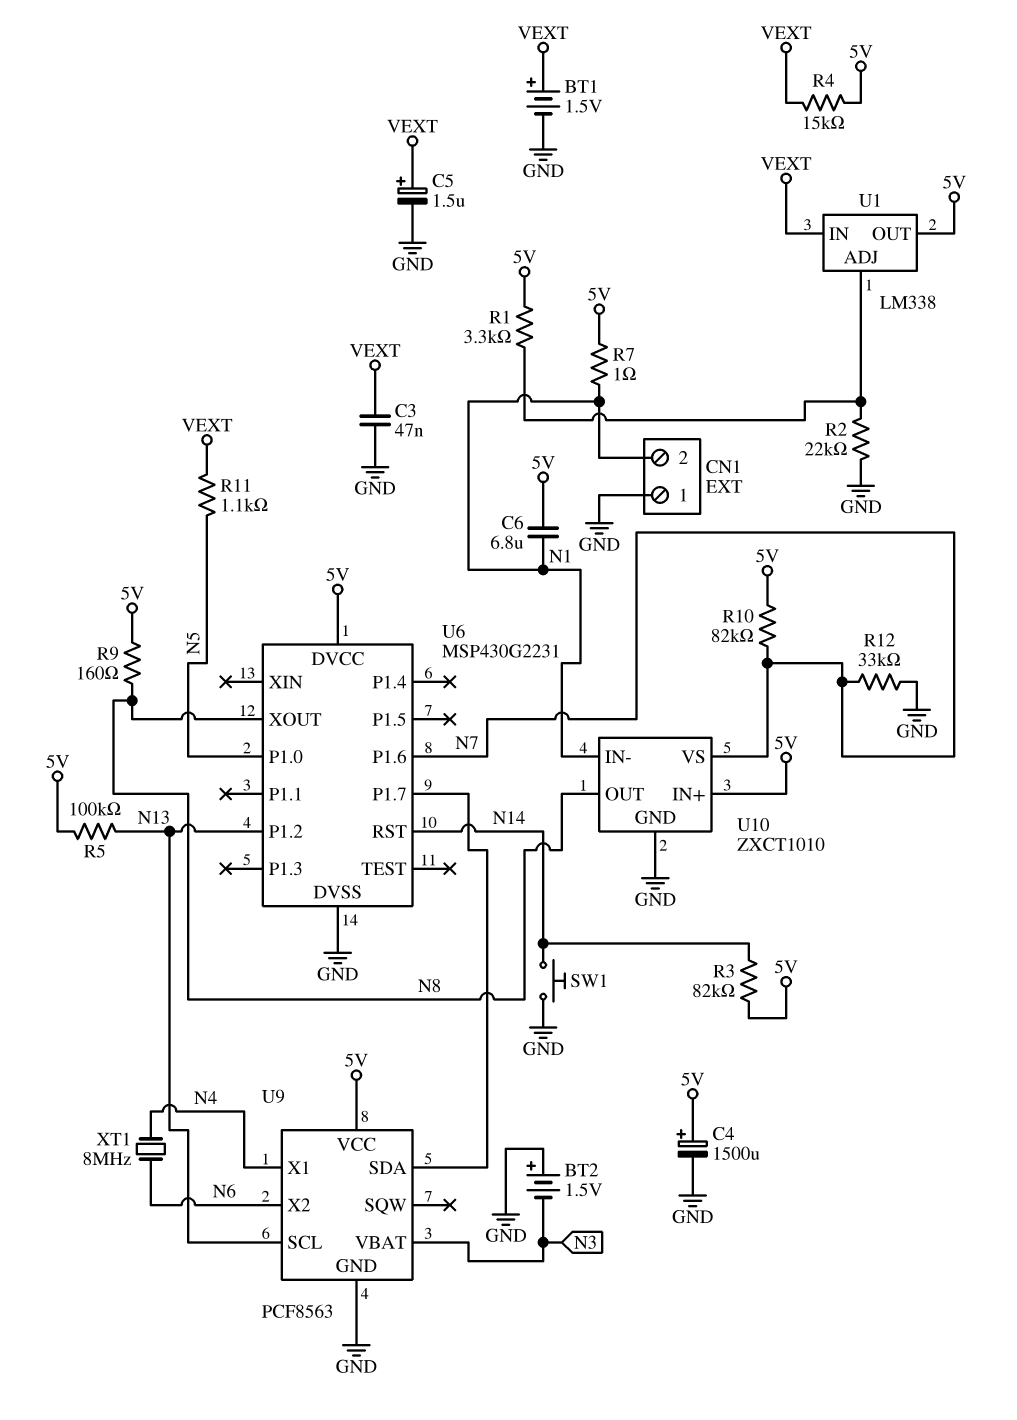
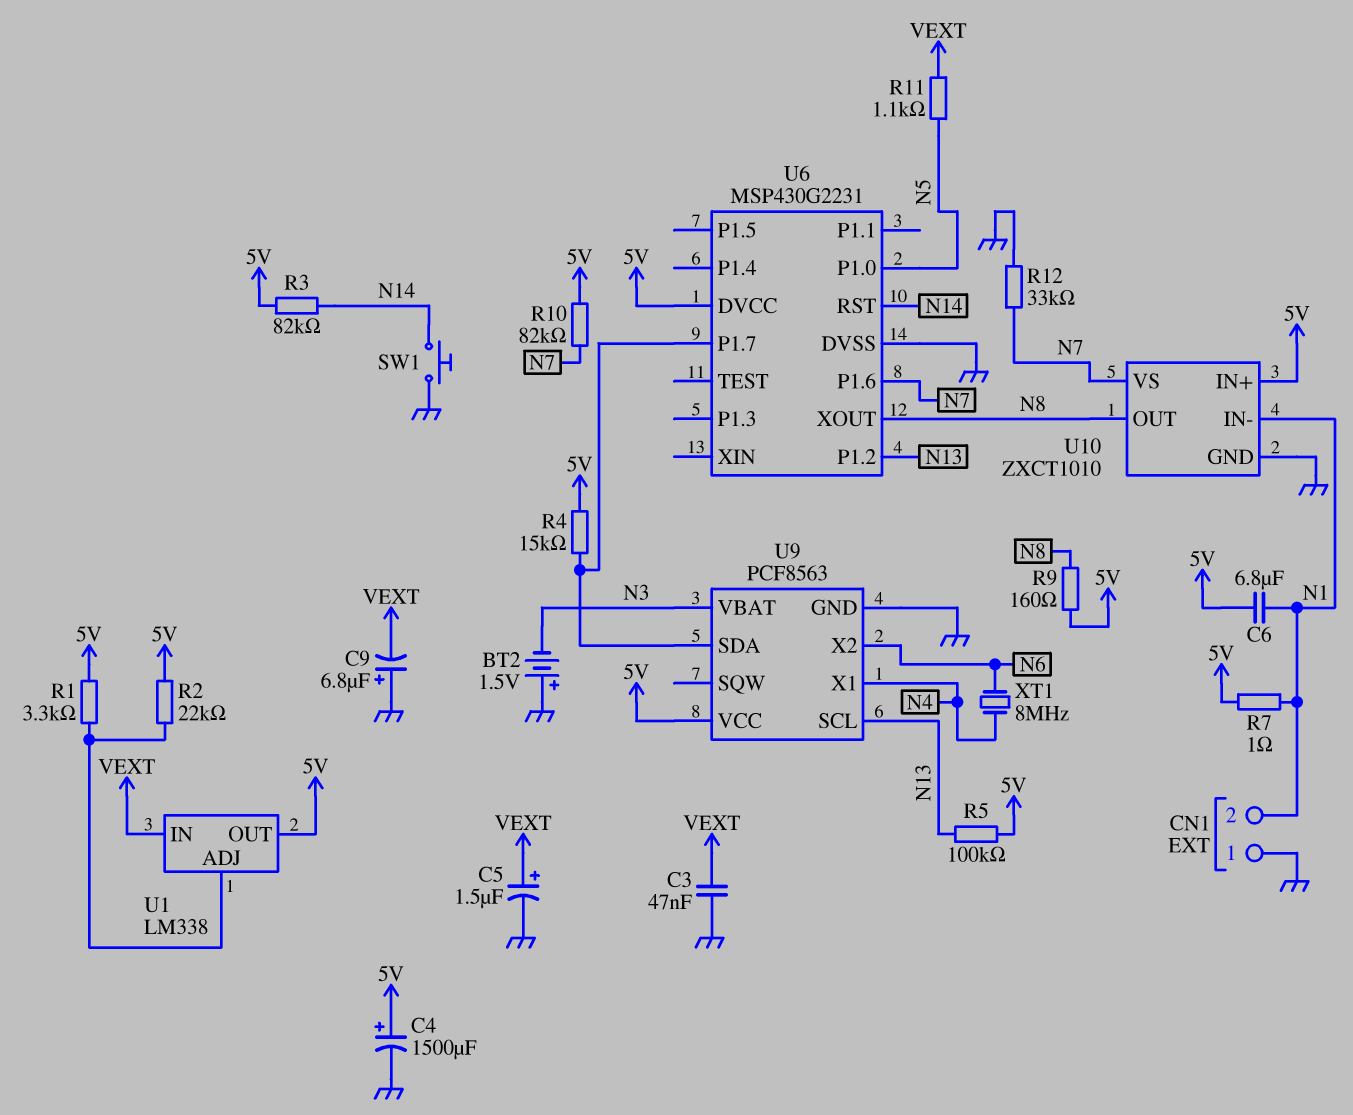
BT1: 1.5V (plus VEXT, minus GND) -> none
C9: none -> 6.8uF (plus GND, minus VEXT)
R2: 22k (GND, U1/ADJ) -> 22k (5V, U1/ADJ)
R4: 15k (5V, VEXT) -> 15k (5V, U6/P1.7)

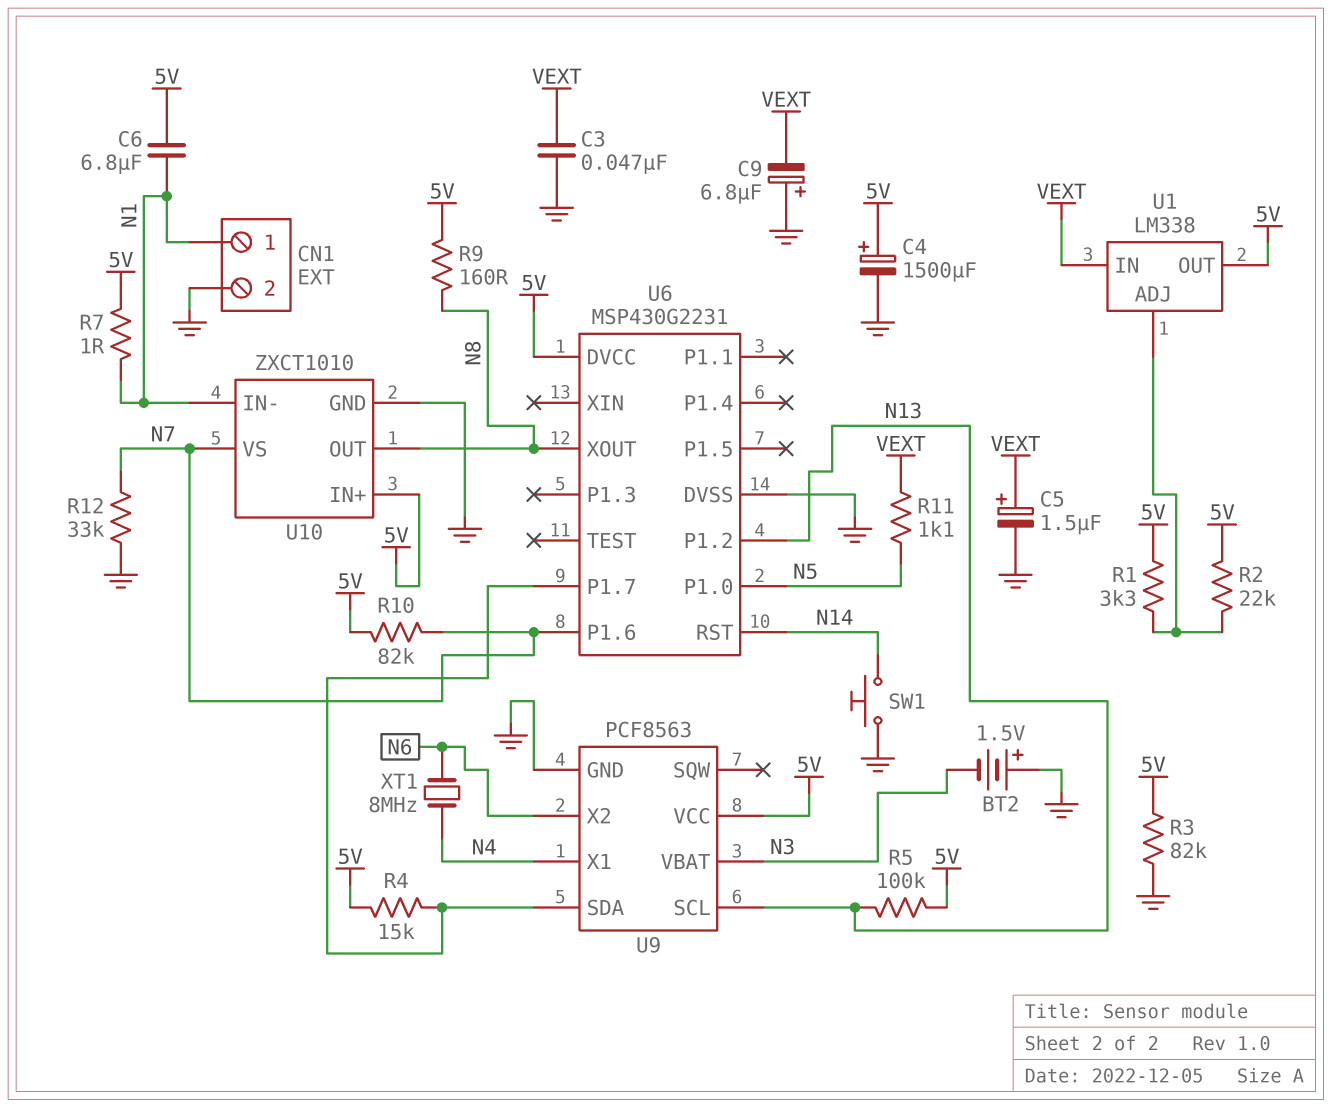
CN1 pin 1: GND -> N1
CN1 pin 2: N1 -> GND
R3: 82k (5V, N14) -> 82k (5V, GND)

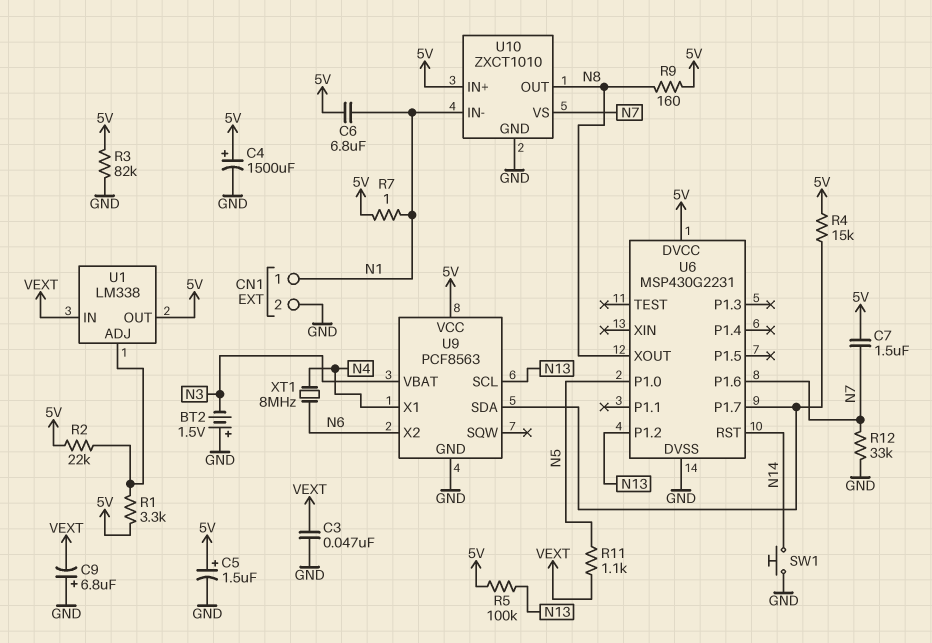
C5: 1.5uF (plus VEXT, minus GND) -> 1.5uF (plus 5V, minus GND)
C7: none -> 1.5uF (5V, N7)
R10: 82k (5V, N7) -> none

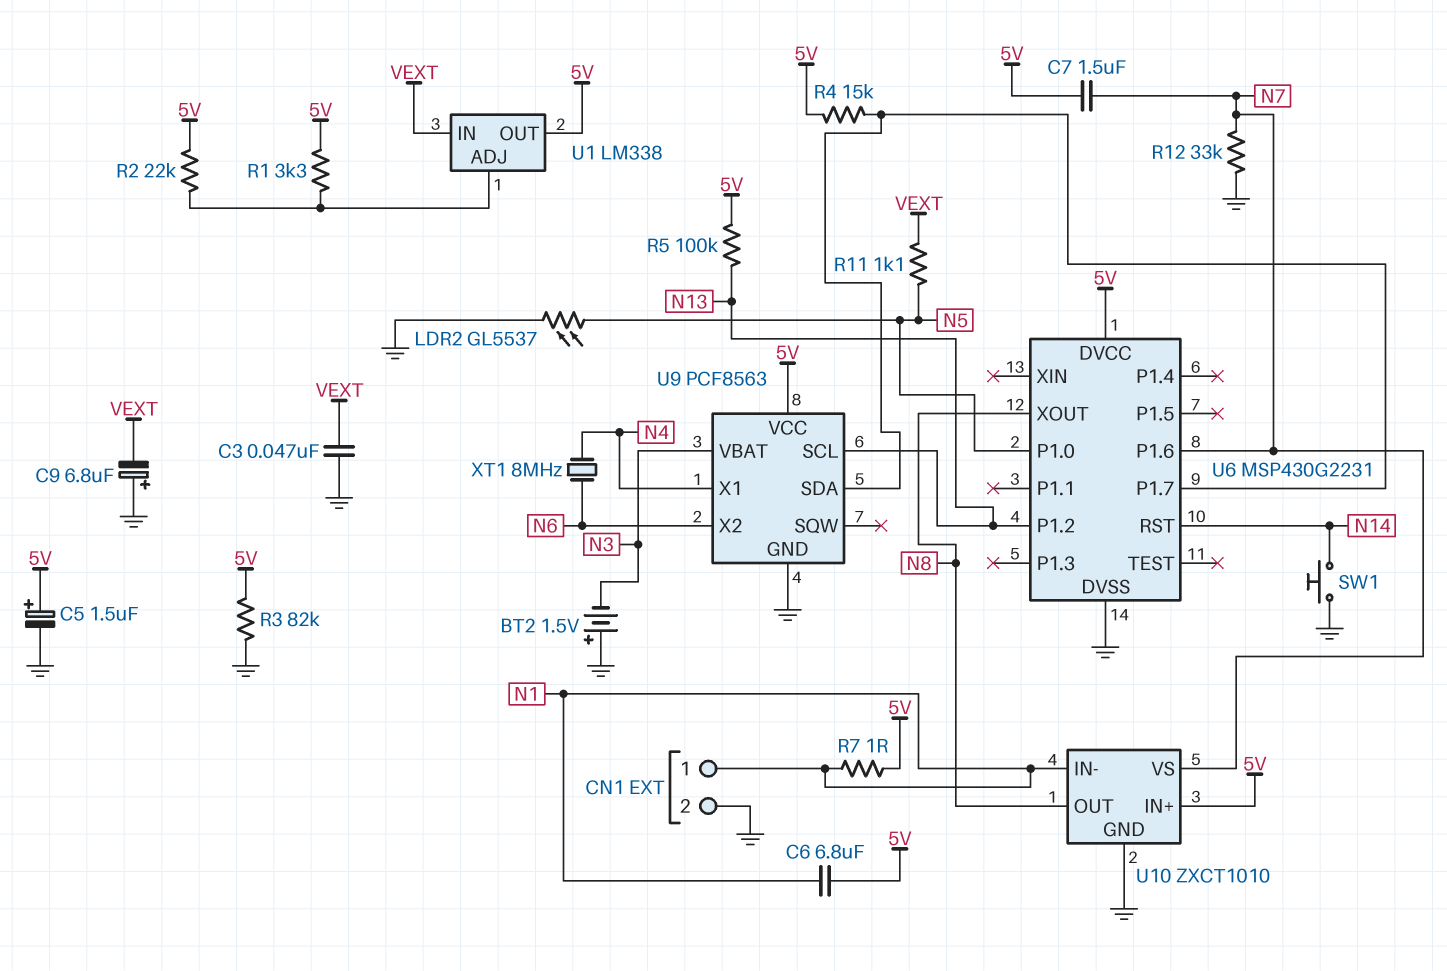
C4: 1500uF (plus 5V, minus GND) -> none
LDR2: none -> GL5537 (GND, N5)
R9: 160 (5V, N8) -> none

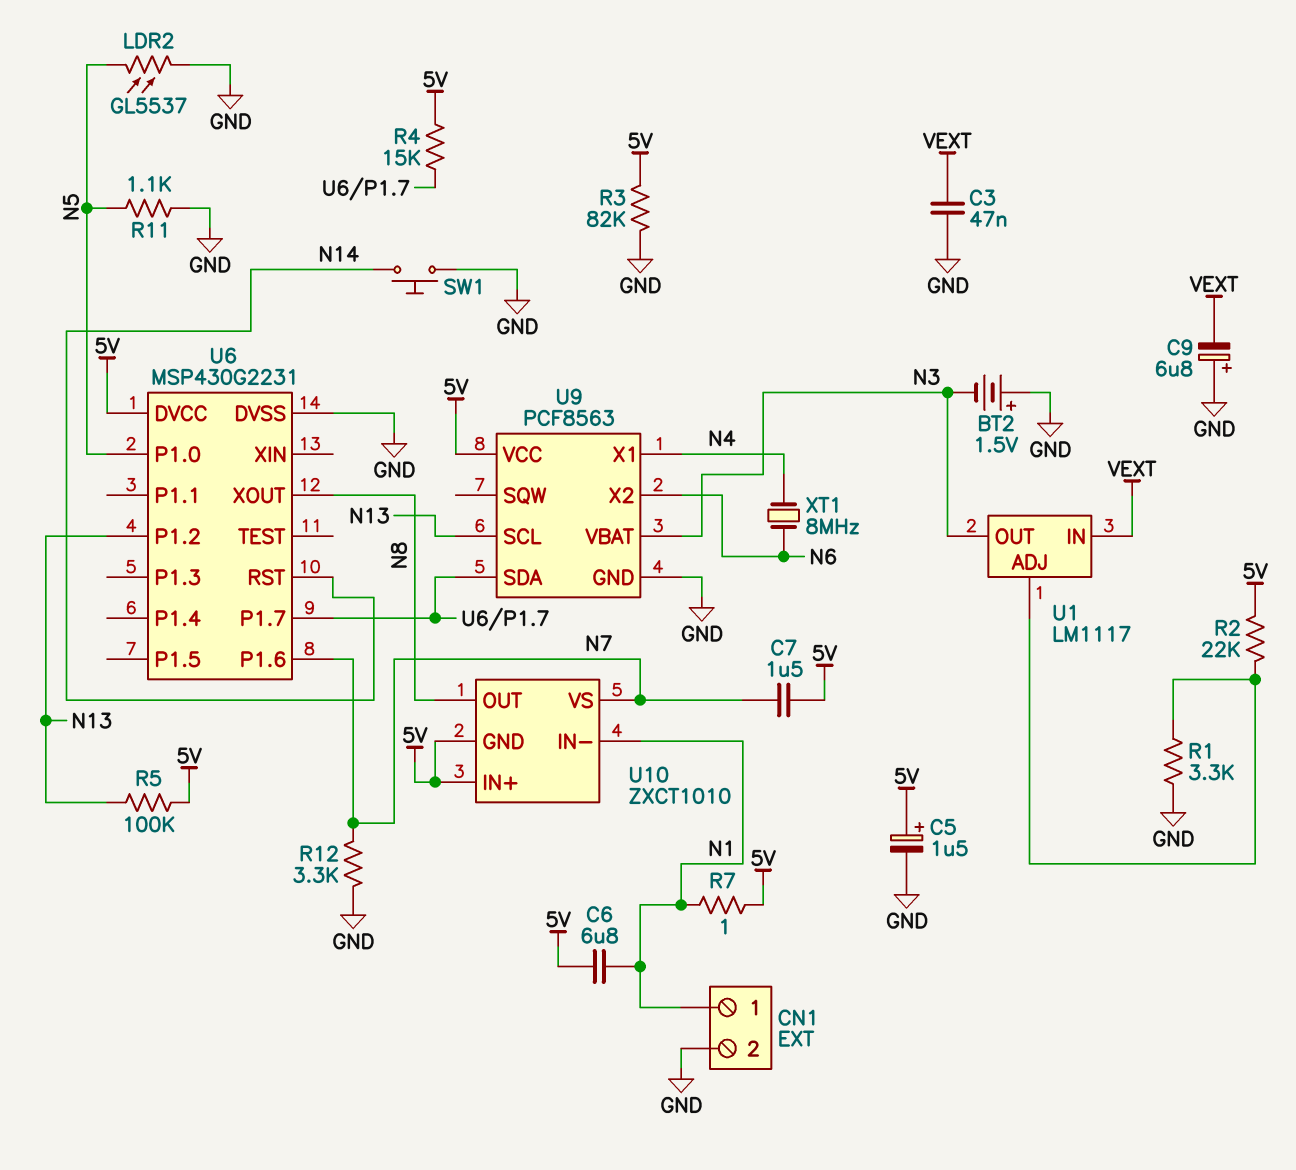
R1: 3.3k (5V, U1/ADJ) -> 3.3k (GND, U1/ADJ)
R11: 1.1k (N5, VEXT) -> 1.1k (GND, N5)
R12: 33k (GND, N7) -> 3.3k (GND, N7)
U1: LM338 -> LM1117
U1 pin OUT: 5V -> N3
U10 pin GND: GND -> 5V

